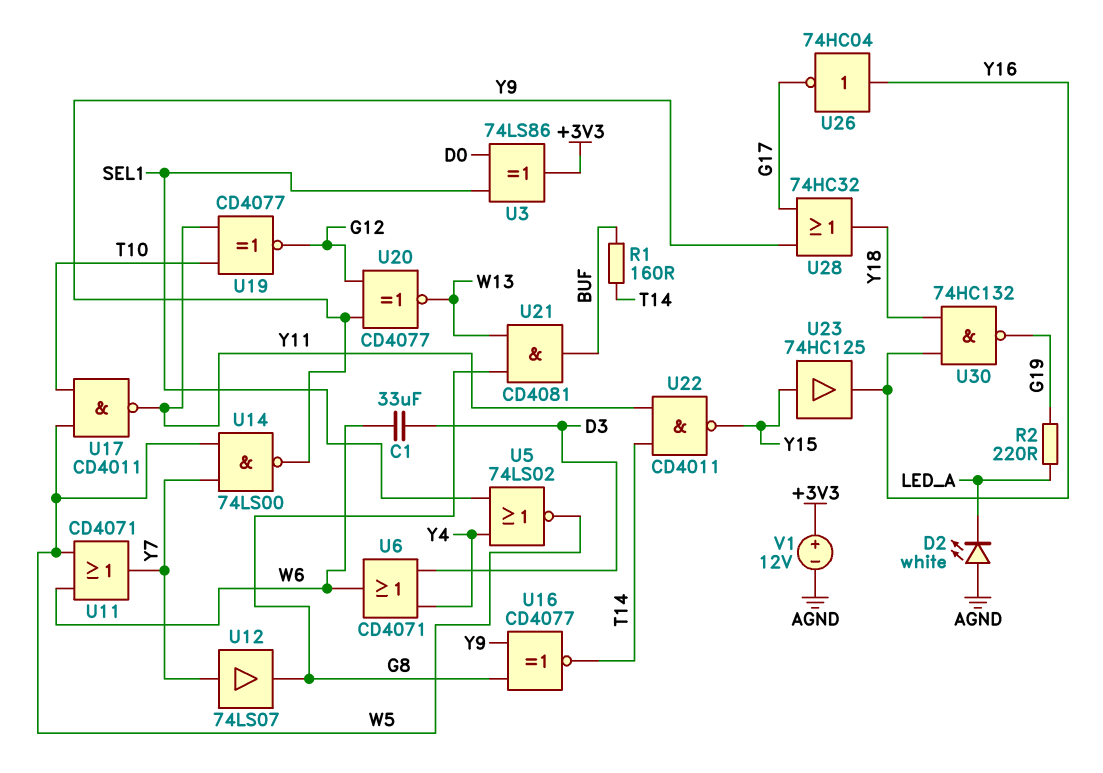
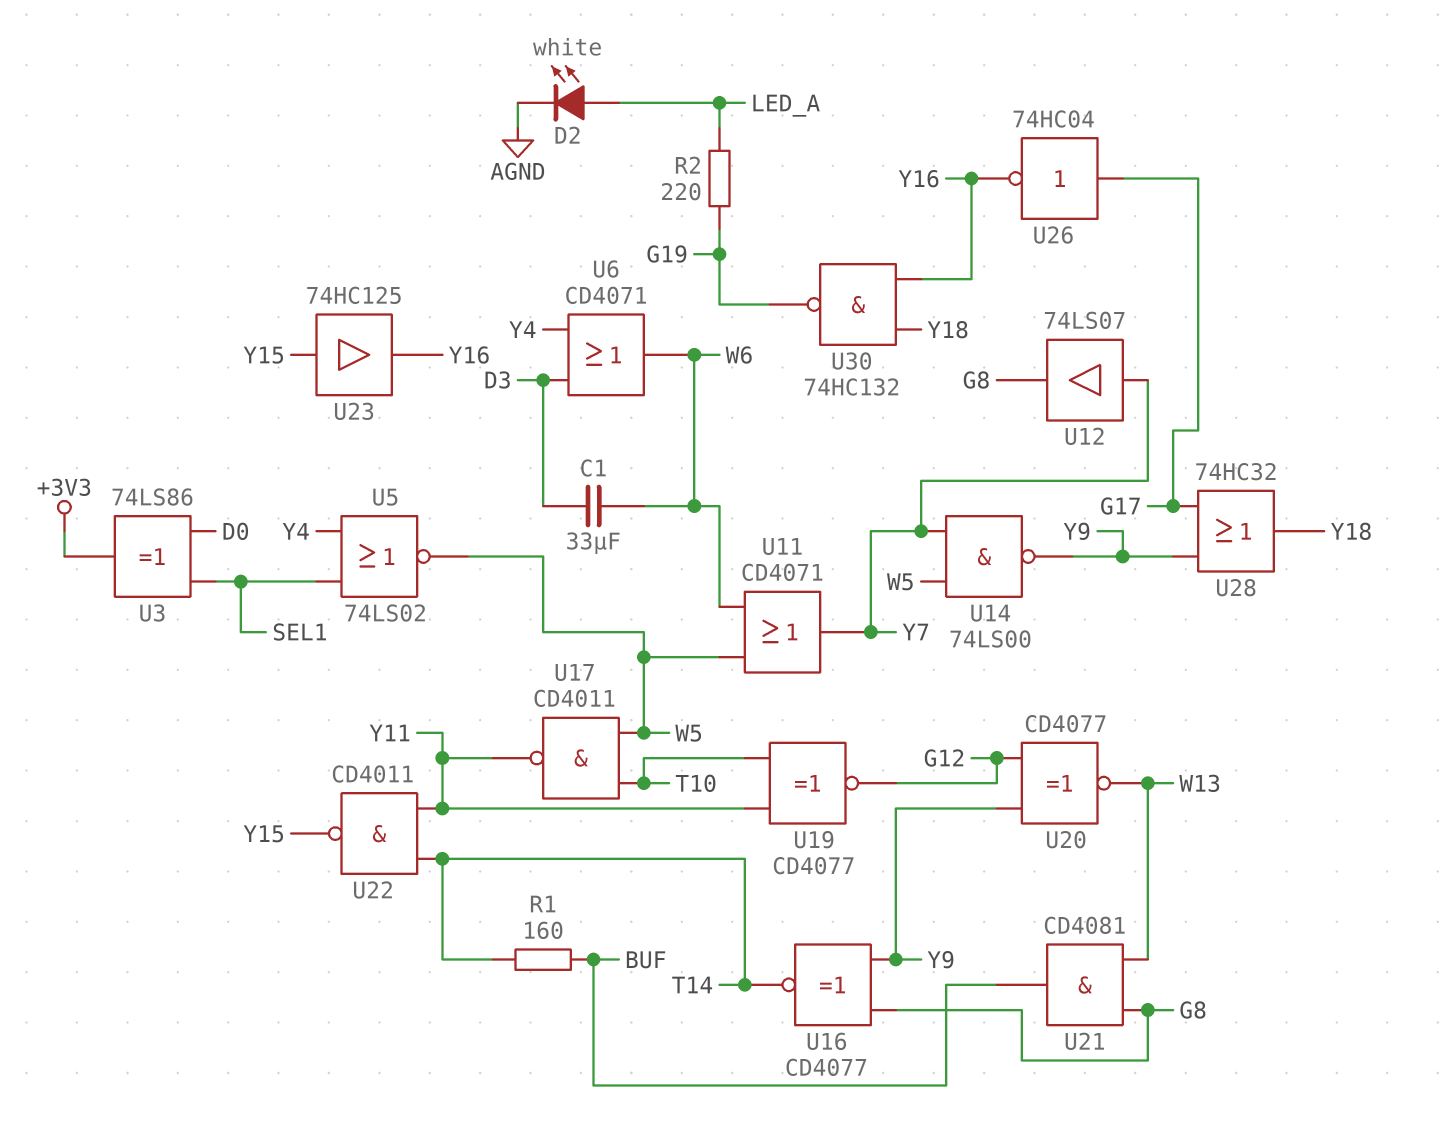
D2: LED white (A AGND, K LED_A) -> LED white (A LED_A, K AGND)
U26: NOT 74HC04 (in Y16, out G17) -> NOT 74HC04 (in G17, out Y16)
V1: 12V (plus +3V3, minus AGND) -> none

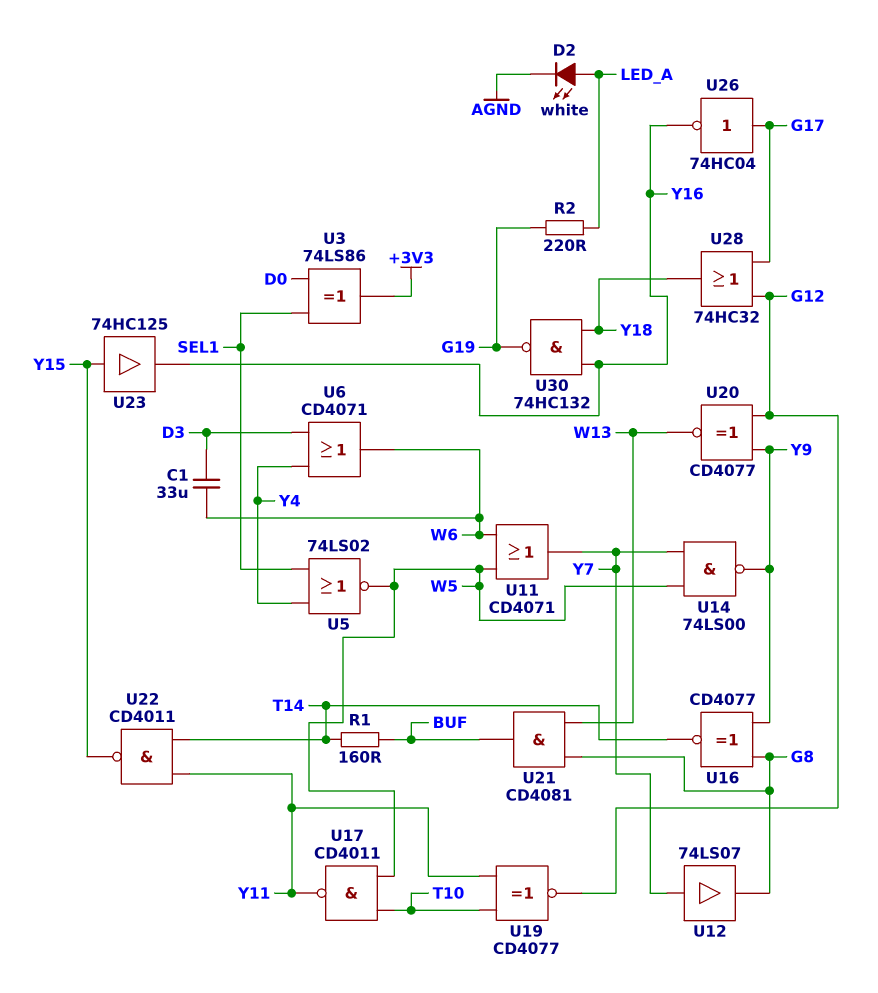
U28: OR 74HC32 (in G17, in Y9, out Y18) -> OR 74HC32 (in G12, in G17, out Y18)

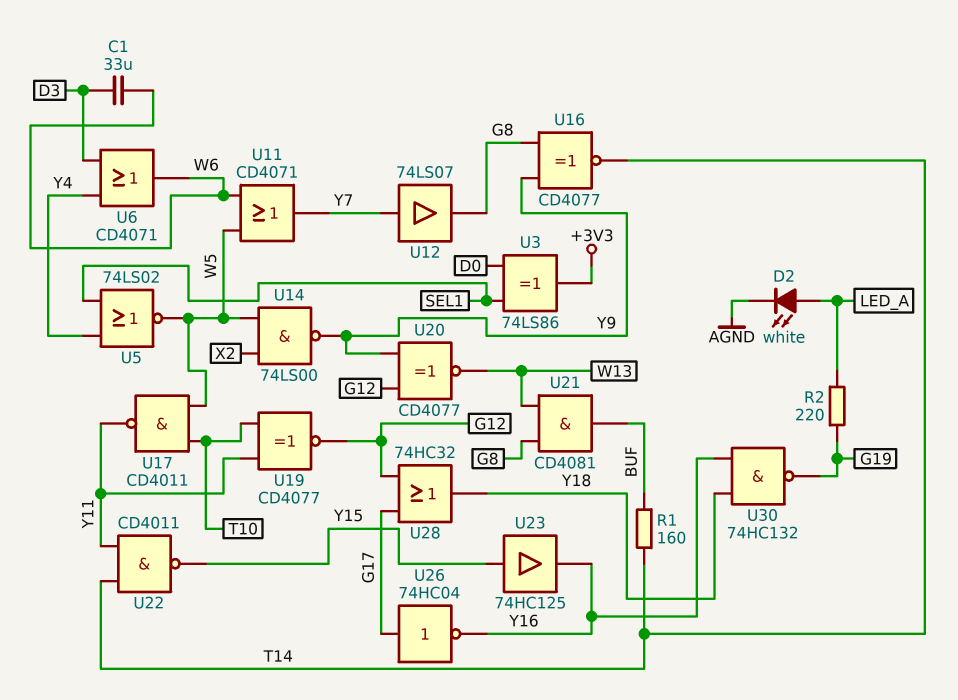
U14: NAND 74LS00 (in W5, in Y7, out Y9) -> NAND 74LS00 (in W5, in X2, out Y9)

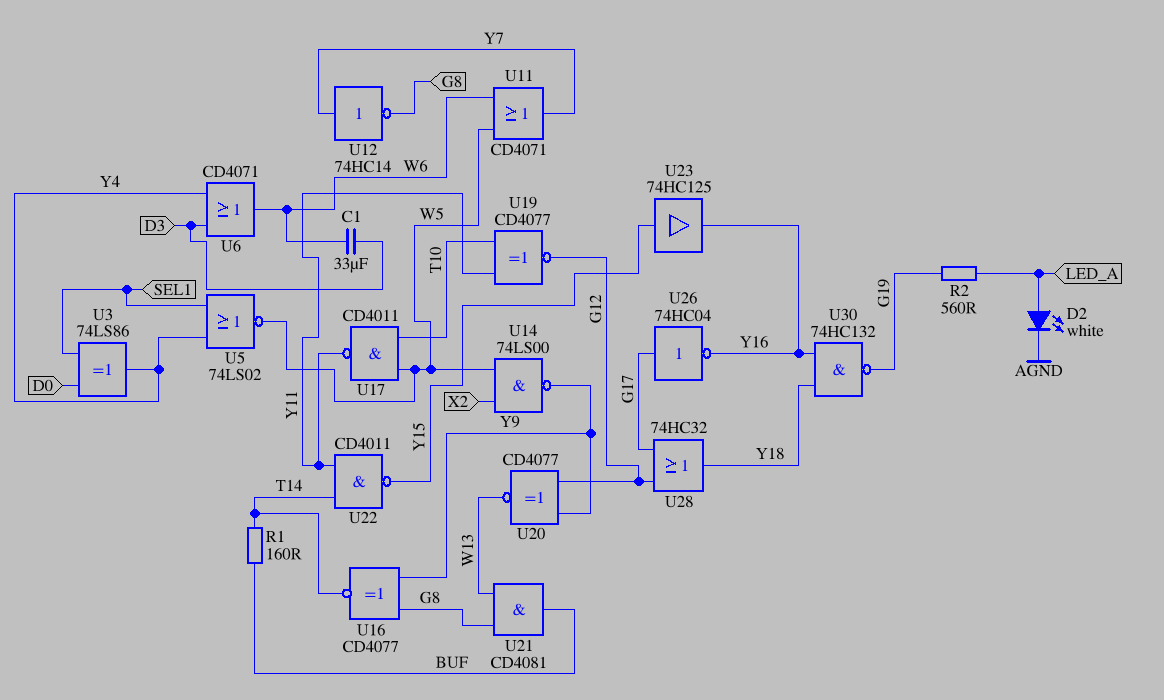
R2: 220 (G19, LED_A) -> 560 (G19, LED_A)
U3: XOR 74LS86 (in D0, in SEL1, out +3V3) -> XOR 74LS86 (in D0, in SEL1, out Y4)
U12: buffer 74LS07 (in Y7, out G8) -> NOT 74HC14 (in Y7, out G8)

